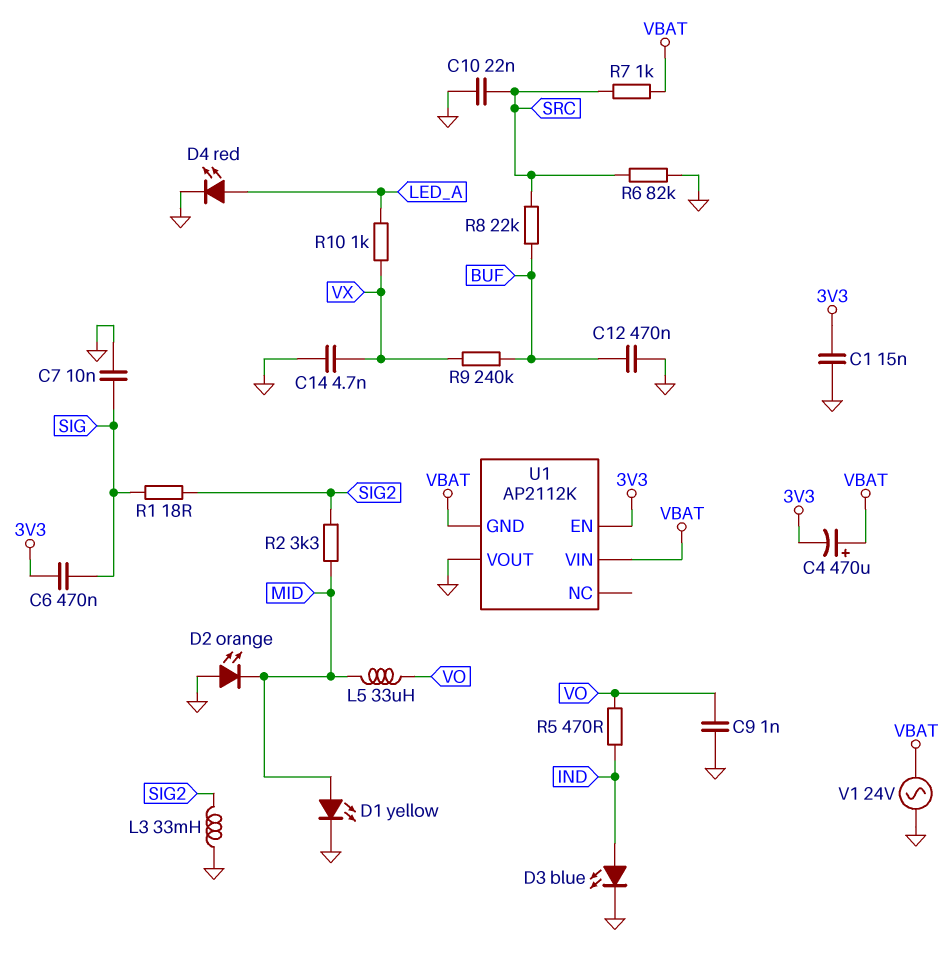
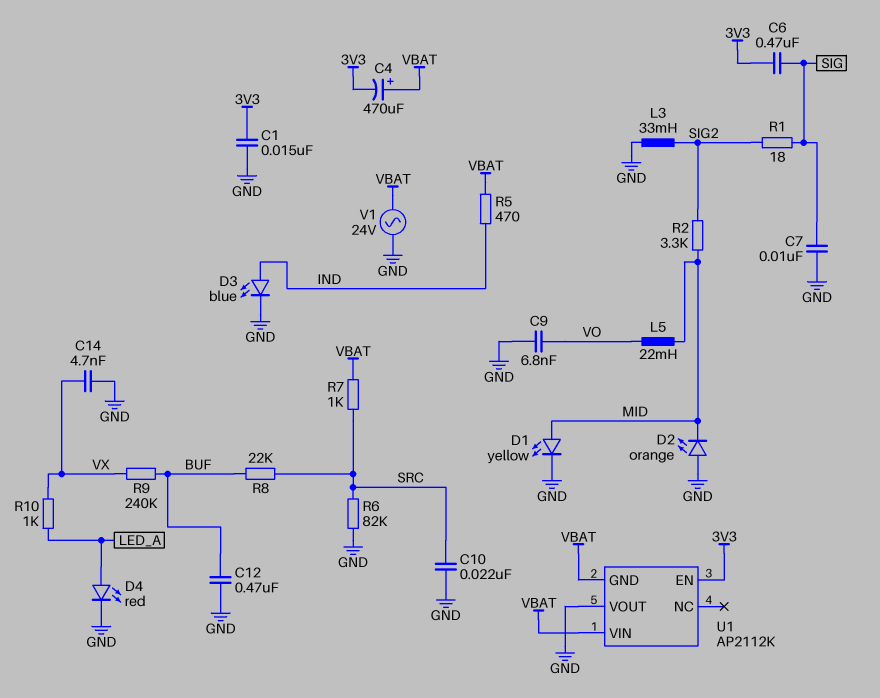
C9: 1nF (GND, VO) -> 6.8nF (GND, VO)
L5: 33uH (MID, VO) -> 22mH (MID, VO)
R5: 470 (IND, VO) -> 470 (IND, VBAT)

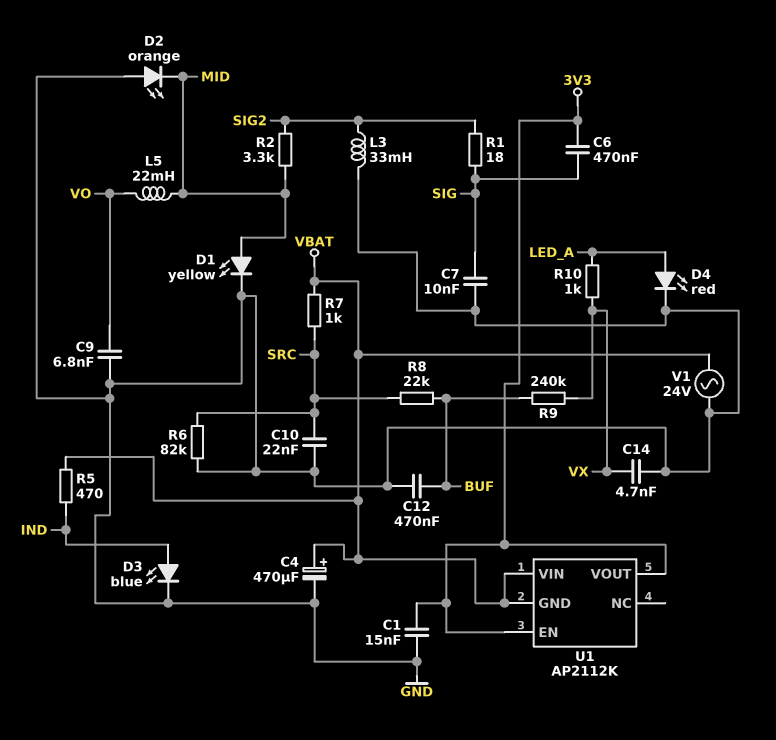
C4: 470uF (plus VBAT, minus 3V3) -> 470uF (plus VBAT, minus GND)
U1 pin VOUT: GND -> 3V3

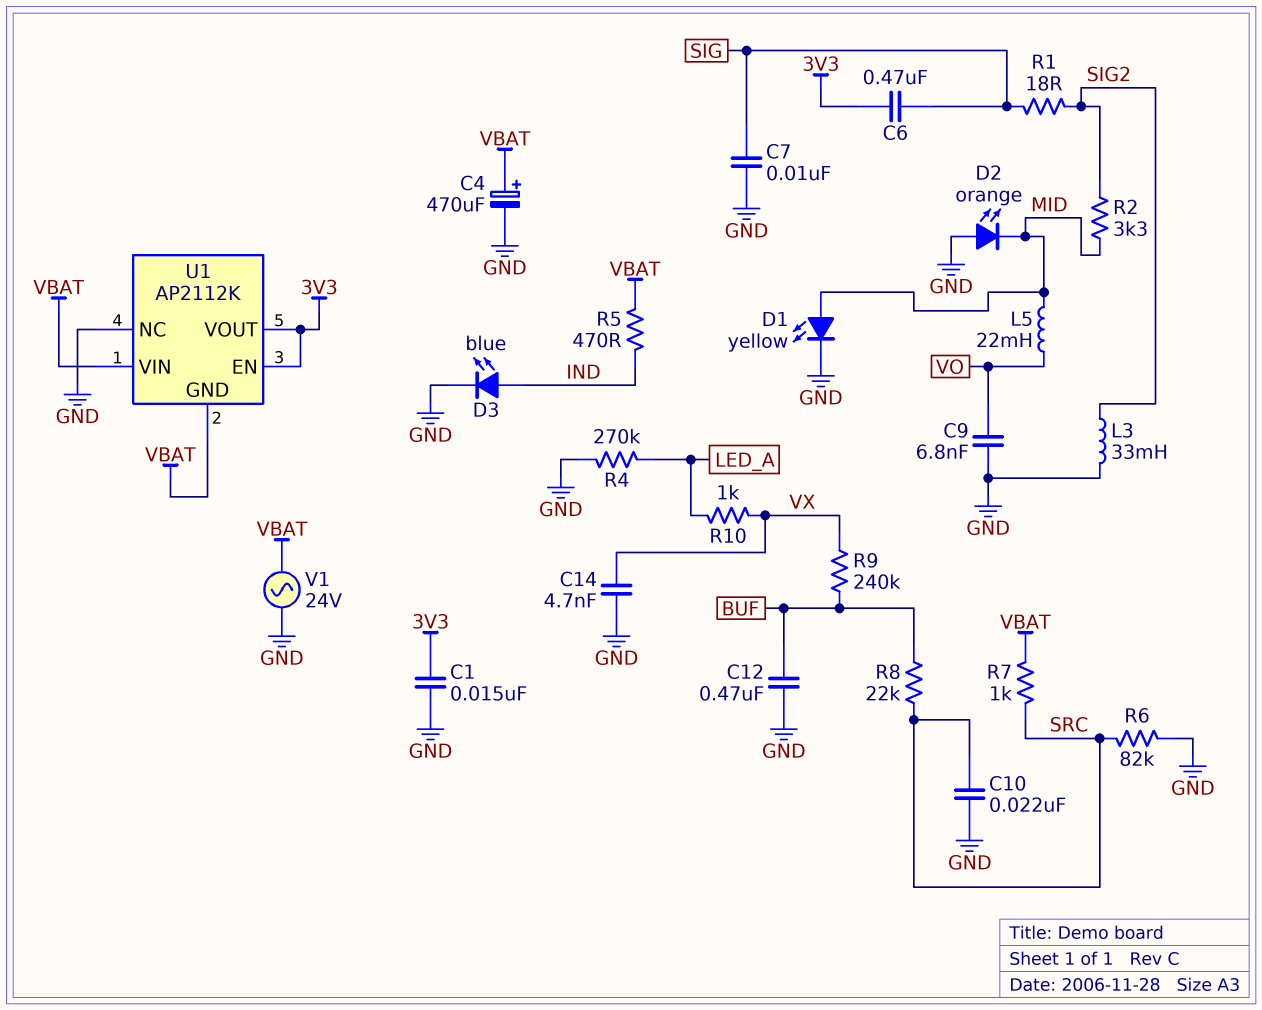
D4: LED red (A LED_A, K GND) -> none
R4: none -> 270k (GND, LED_A)
U1 pin NC: none -> GND

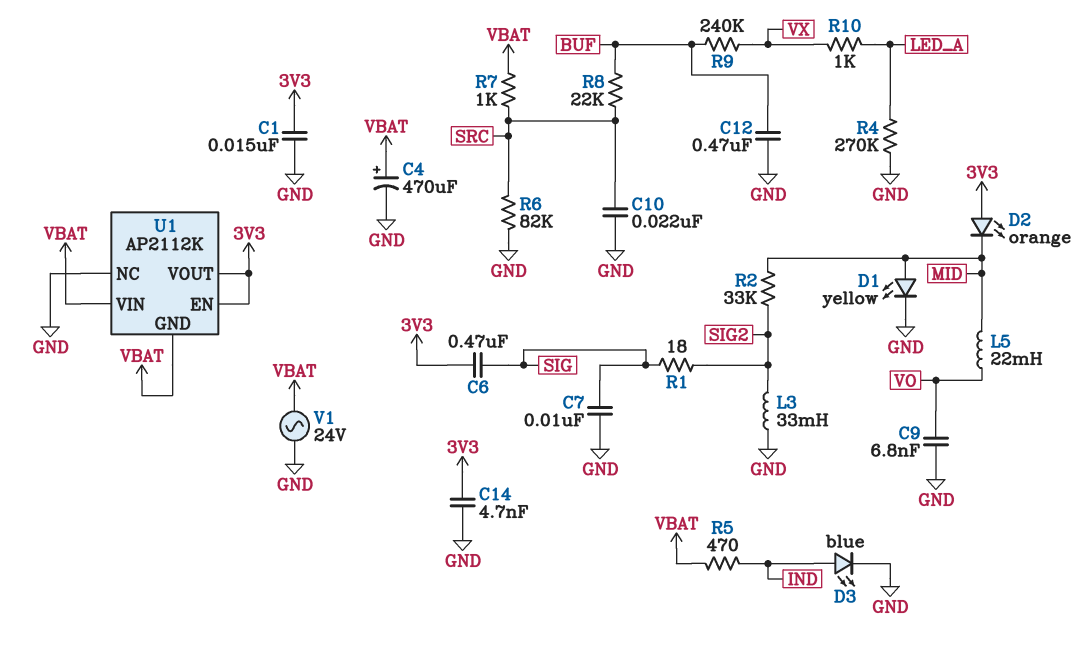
C14: 4.7nF (GND, VX) -> 4.7nF (3V3, GND)
D2: LED orange (A GND, K MID) -> LED orange (A 3V3, K MID)
R2: 3.3k (MID, SIG2) -> 33k (MID, SIG2)

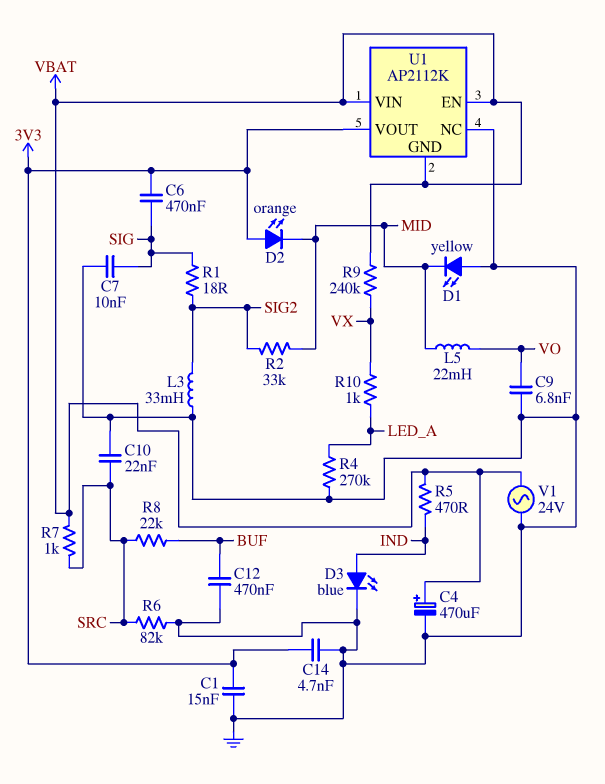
D1: LED yellow (A MID, K GND) -> LED yellow (A GND, K MID)
R9: 240k (BUF, VX) -> 240k (VBAT, VX)
U1 pin EN: 3V3 -> VBAT

